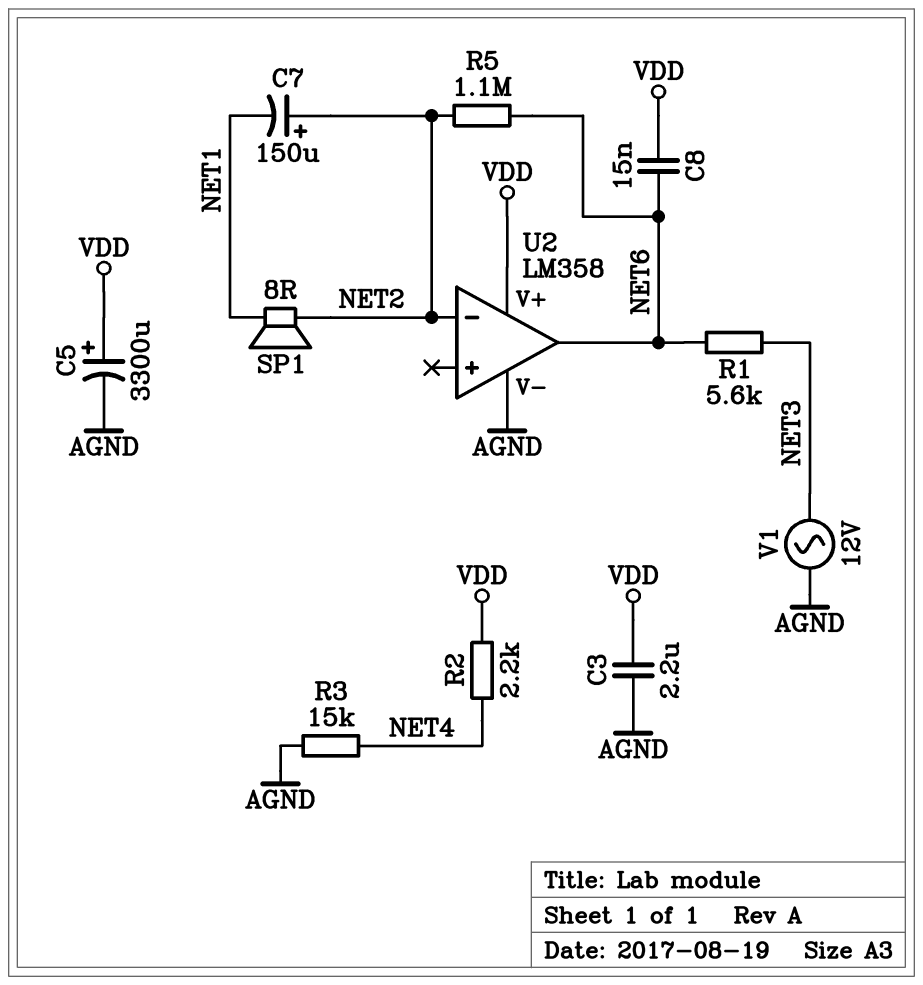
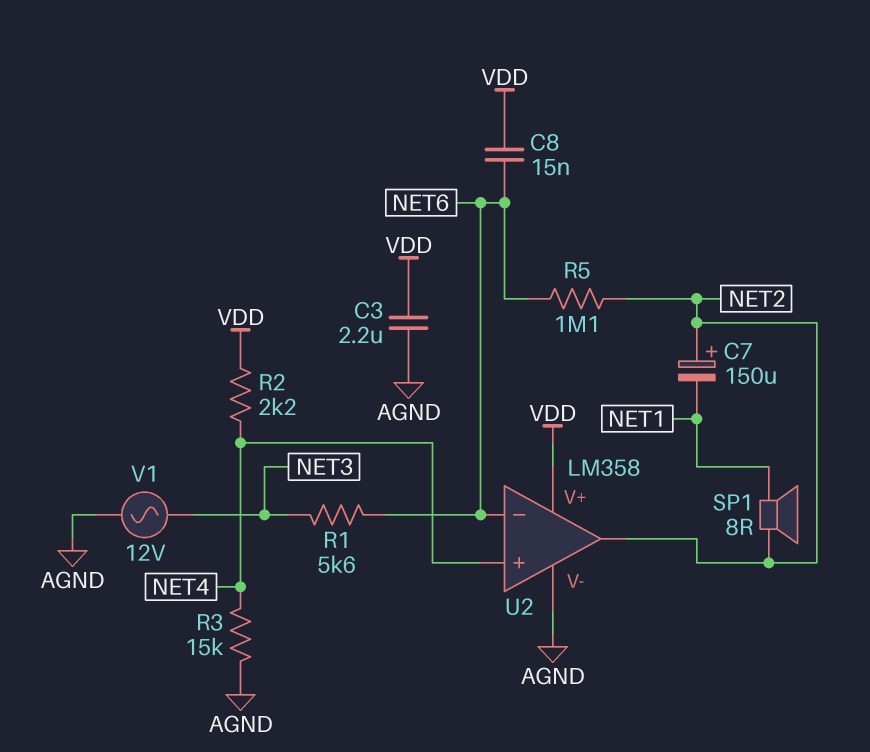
C5: 3300uF (plus VDD, minus AGND) -> none
U2 pin in+: none -> NET4
U2 pin in-: NET2 -> NET6
U2 pin out: NET6 -> NET2

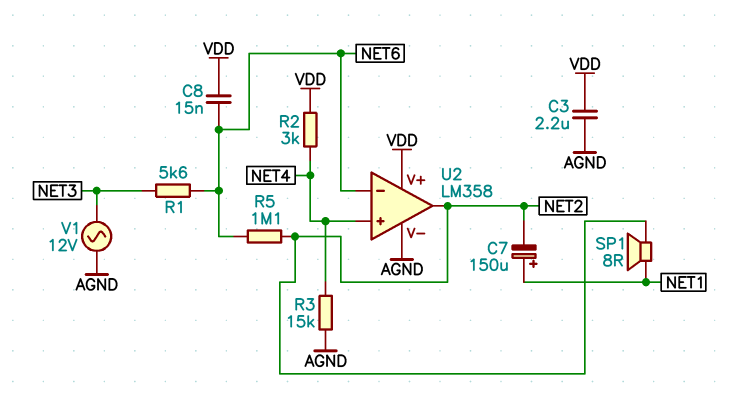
C7: 150uF (plus NET2, minus NET1) -> 150uF (plus NET1, minus NET2)
R2: 2.2k (NET4, VDD) -> 3k (NET4, VDD)

